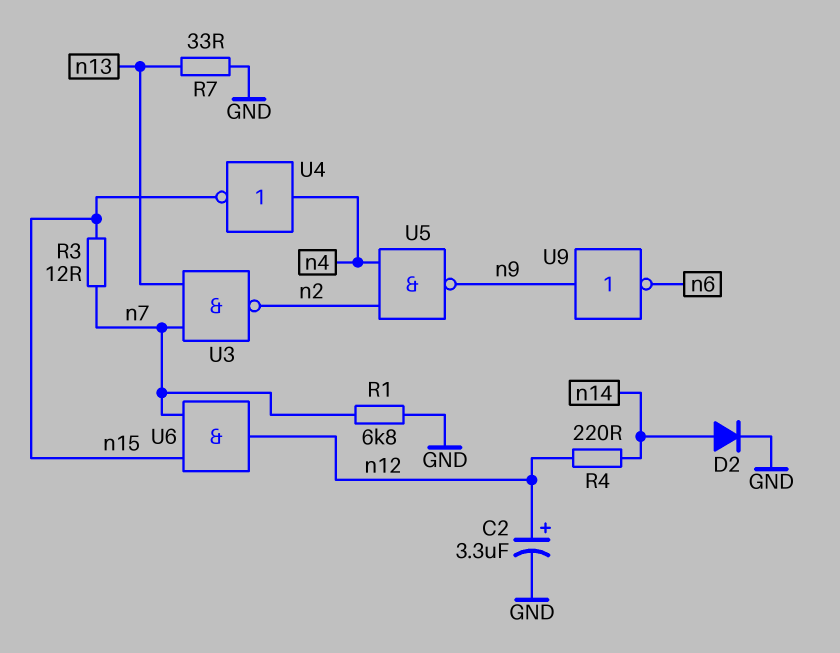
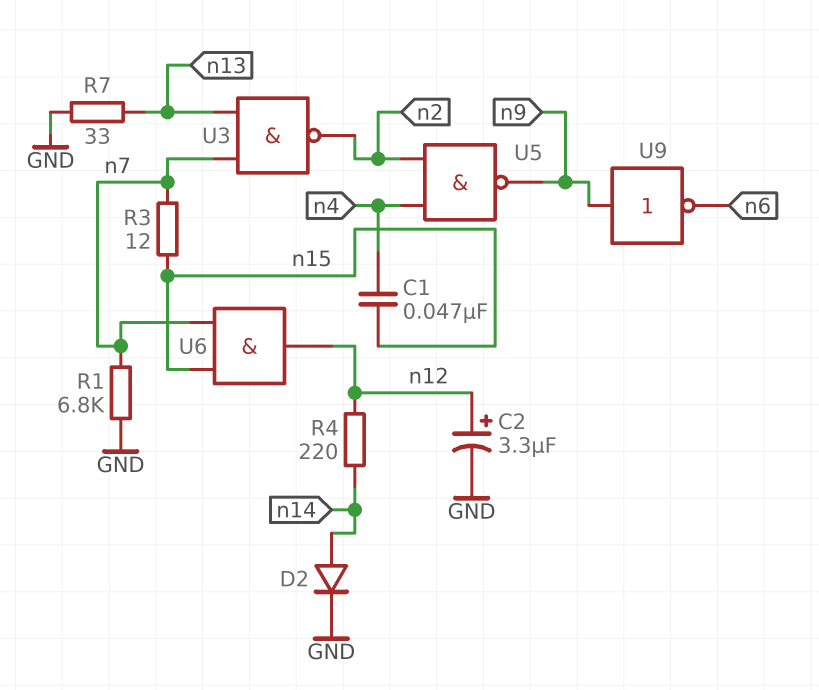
C1: none -> 47nF (n4, n15)
U4: NOT (in n4, out n15) -> none

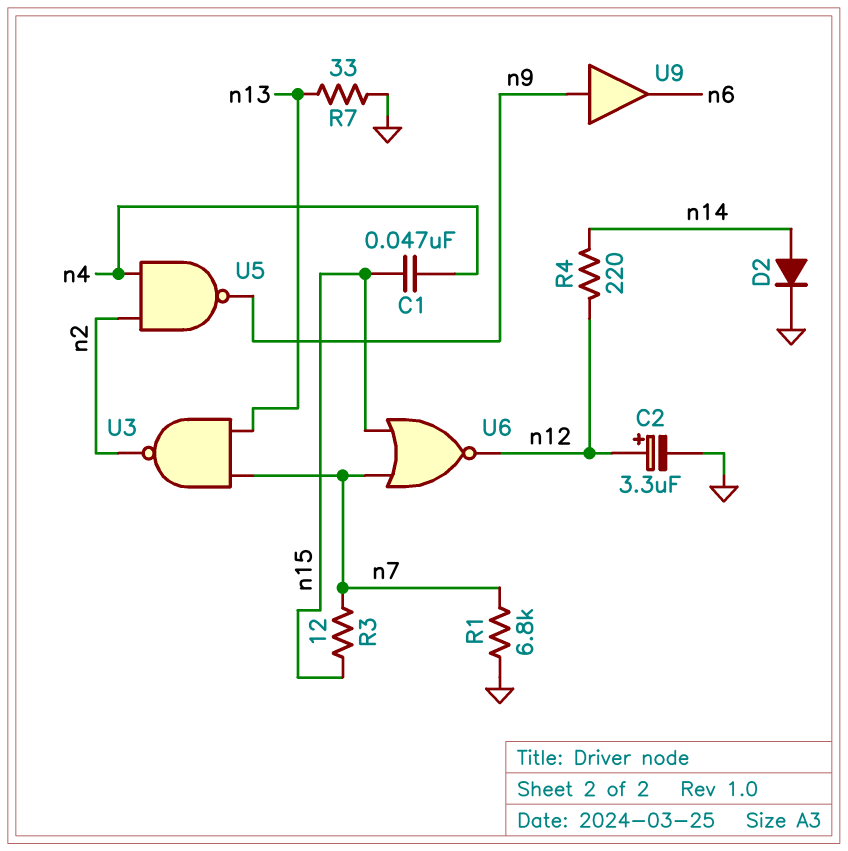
U6: AND (in n7, in n15, out n12) -> NOR (in n7, in n15, out n12)
U9: NOT (in n9, out n6) -> buffer (in n9, out n6)

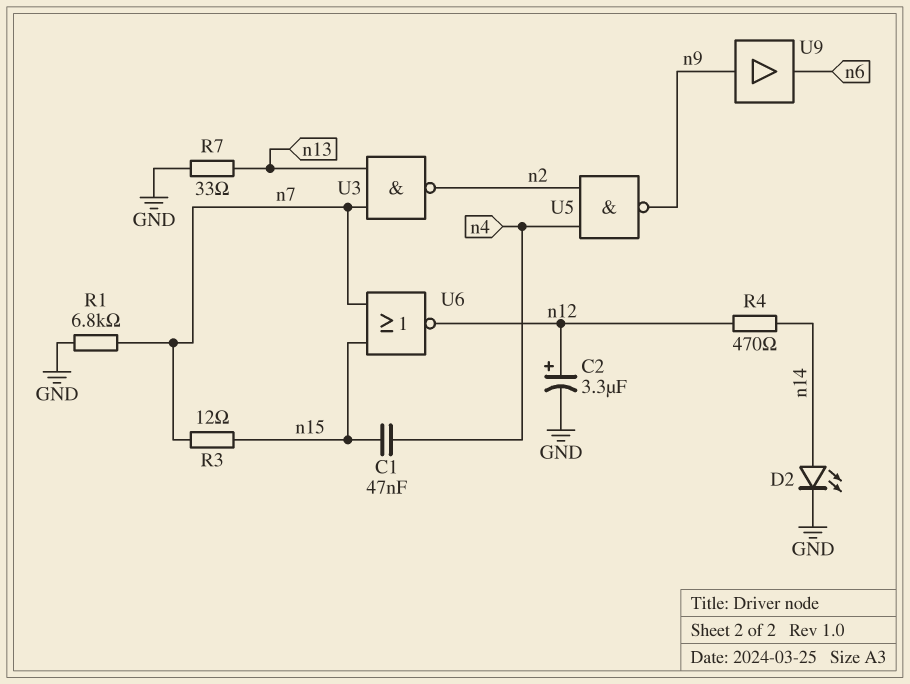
D2: diode (A n14, K GND) -> LED (A n14, K GND)
R4: 220 (n12, n14) -> 470 (n12, n14)

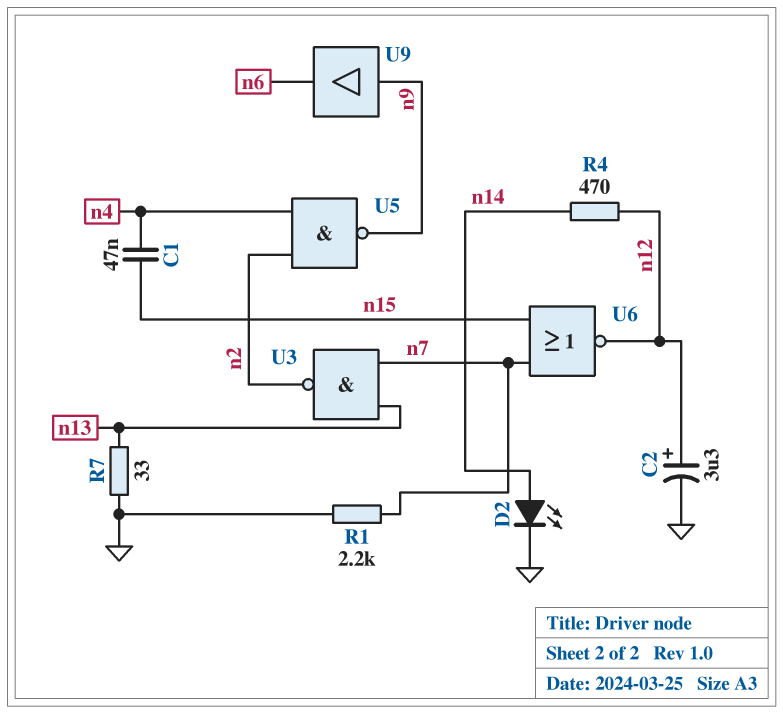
R1: 6.8k (GND, n7) -> 2.2k (GND, n7)
R3: 12 (n7, n15) -> none

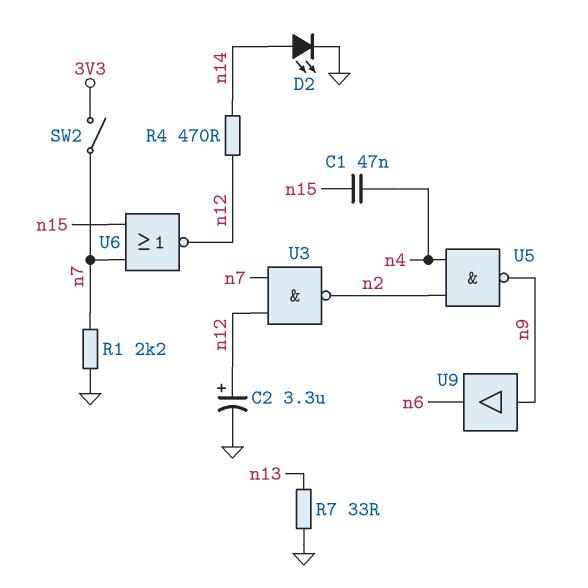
SW2: none -> switch (3V3, n7)
U3: NAND (in n7, in n13, out n2) -> NAND (in n7, in n12, out n2)

